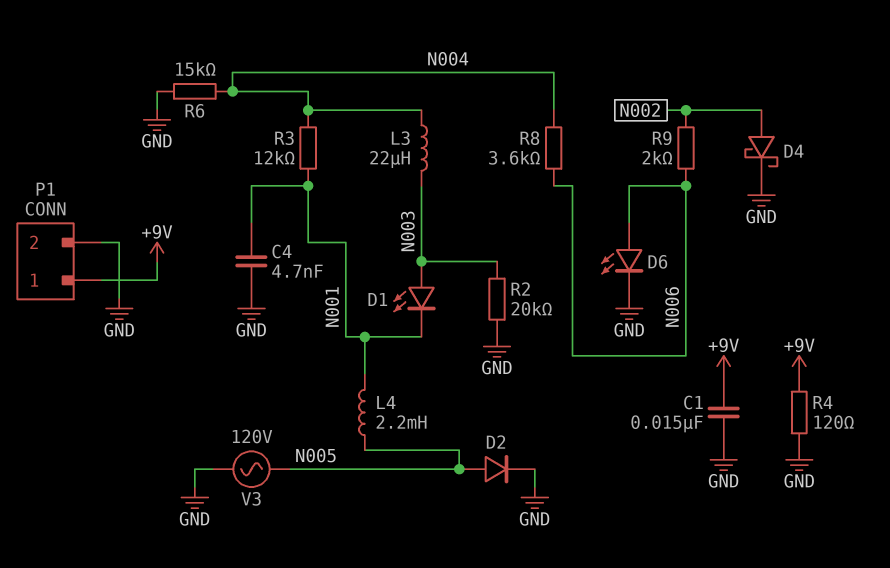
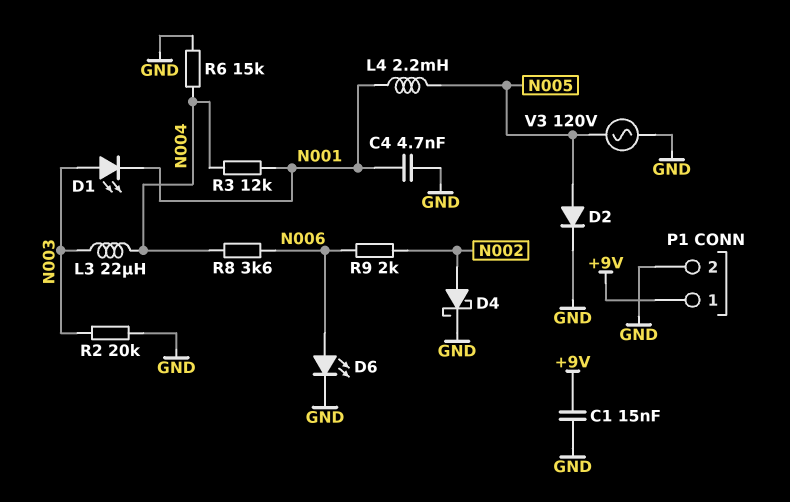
R4: 120 (+9V, GND) -> none

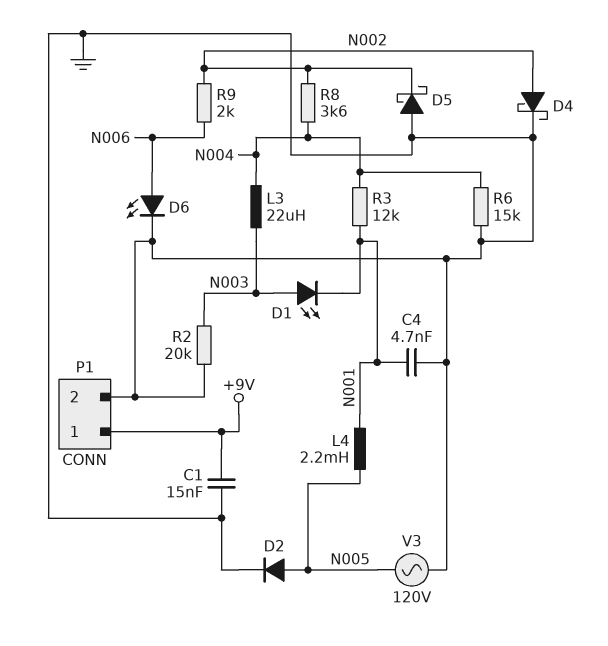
D5: none -> schottky (A GND, K N002)
R8: 3.6k (N004, N006) -> 3.6k (N002, N004)

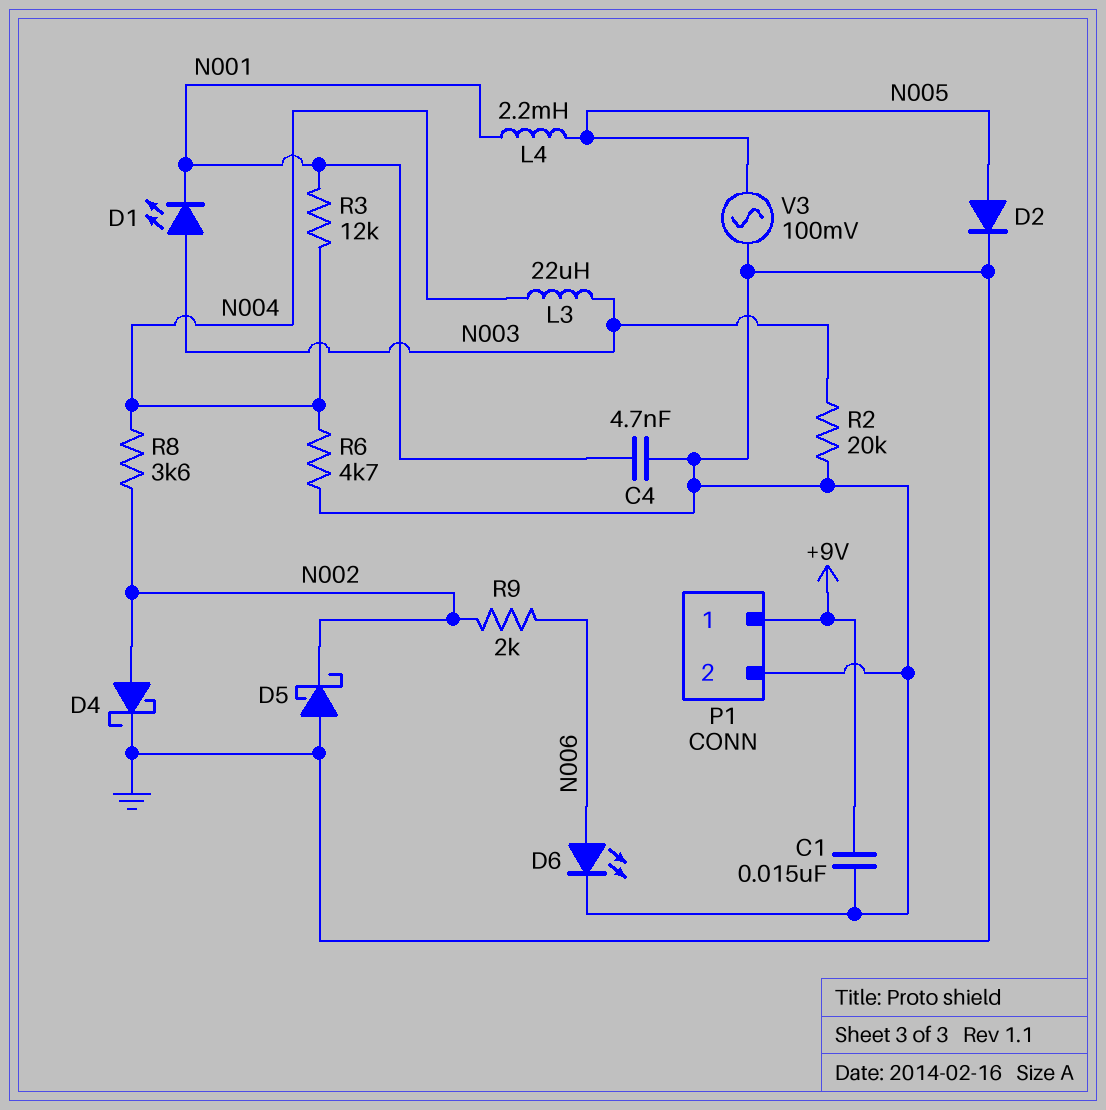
R6: 15k (GND, N004) -> 4.7k (GND, N004)
V3: AC 120V (GND, N005) -> AC 100mV (GND, N005)

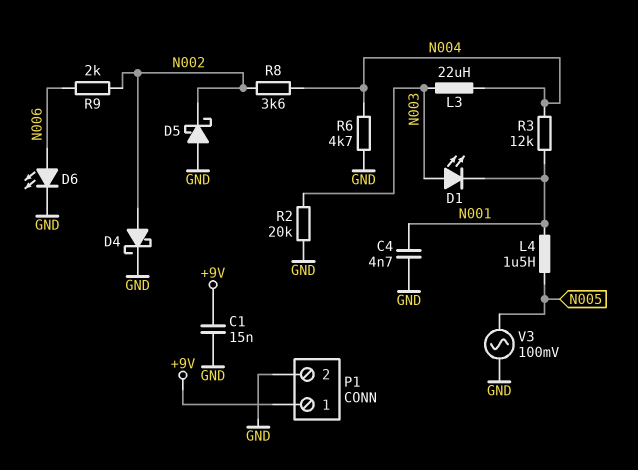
D2: diode (A N005, K GND) -> none
L4: 2.2mH (N001, N005) -> 1.5uH (N001, N005)

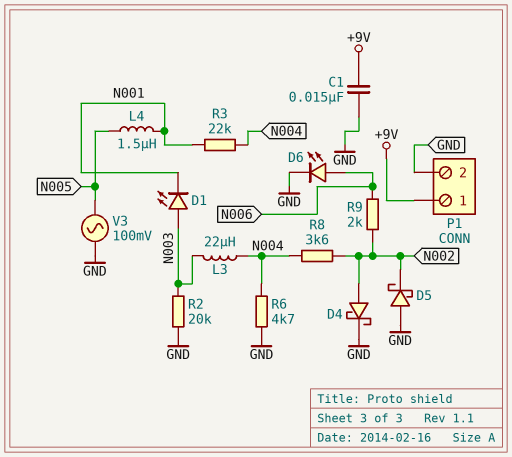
C4: 4.7nF (GND, N001) -> none
R3: 12k (N001, N004) -> 22k (N001, N004)

